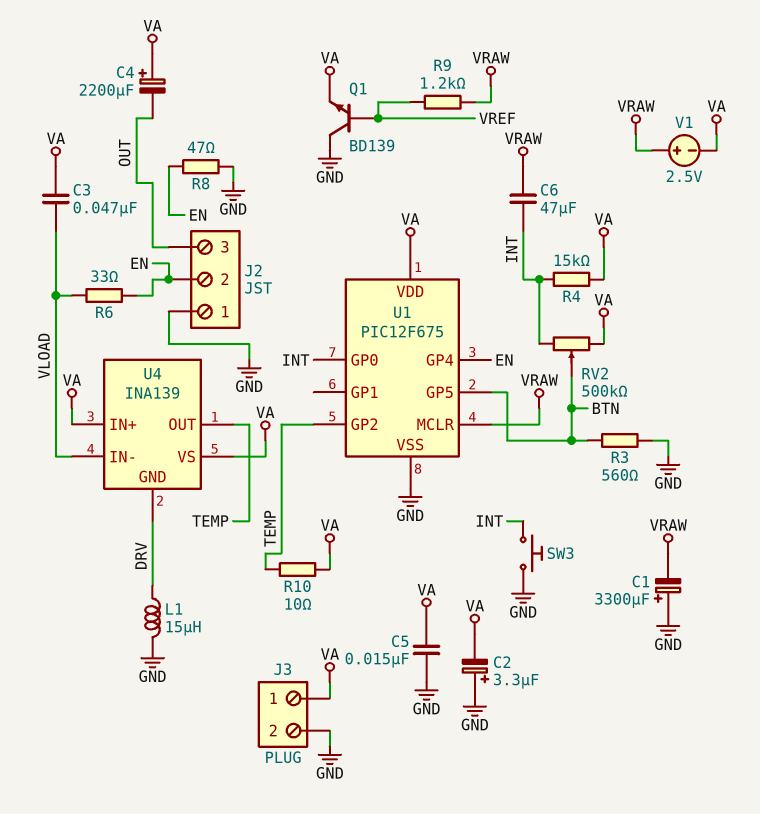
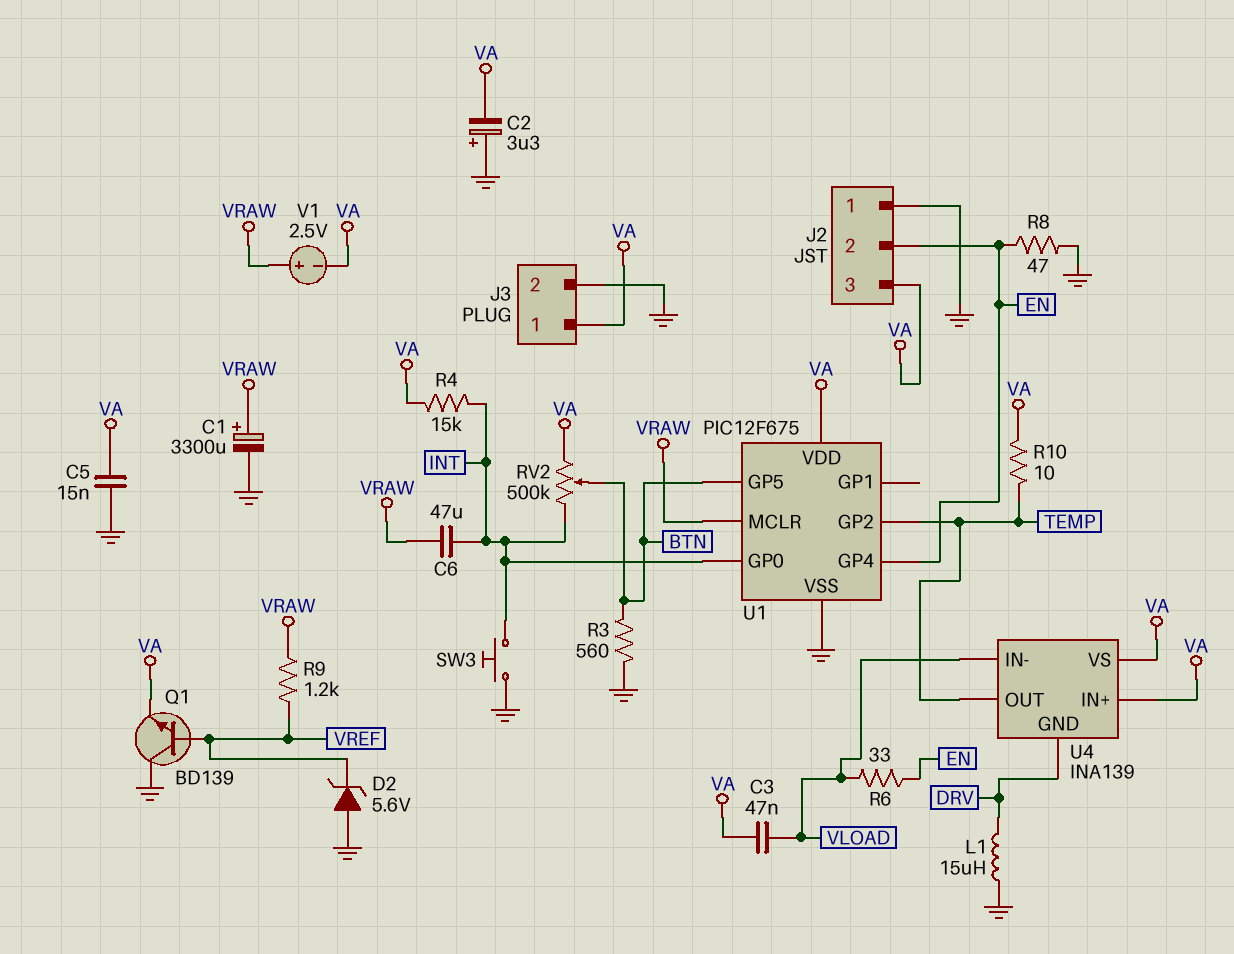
C1: 3300uF (plus GND, minus VRAW) -> 3300uF (plus VRAW, minus GND)
C4: 2200uF (plus VA, minus OUT) -> none
D2: none -> zener 5.6V (A GND, K VREF)
J2 pin 3: OUT -> VA

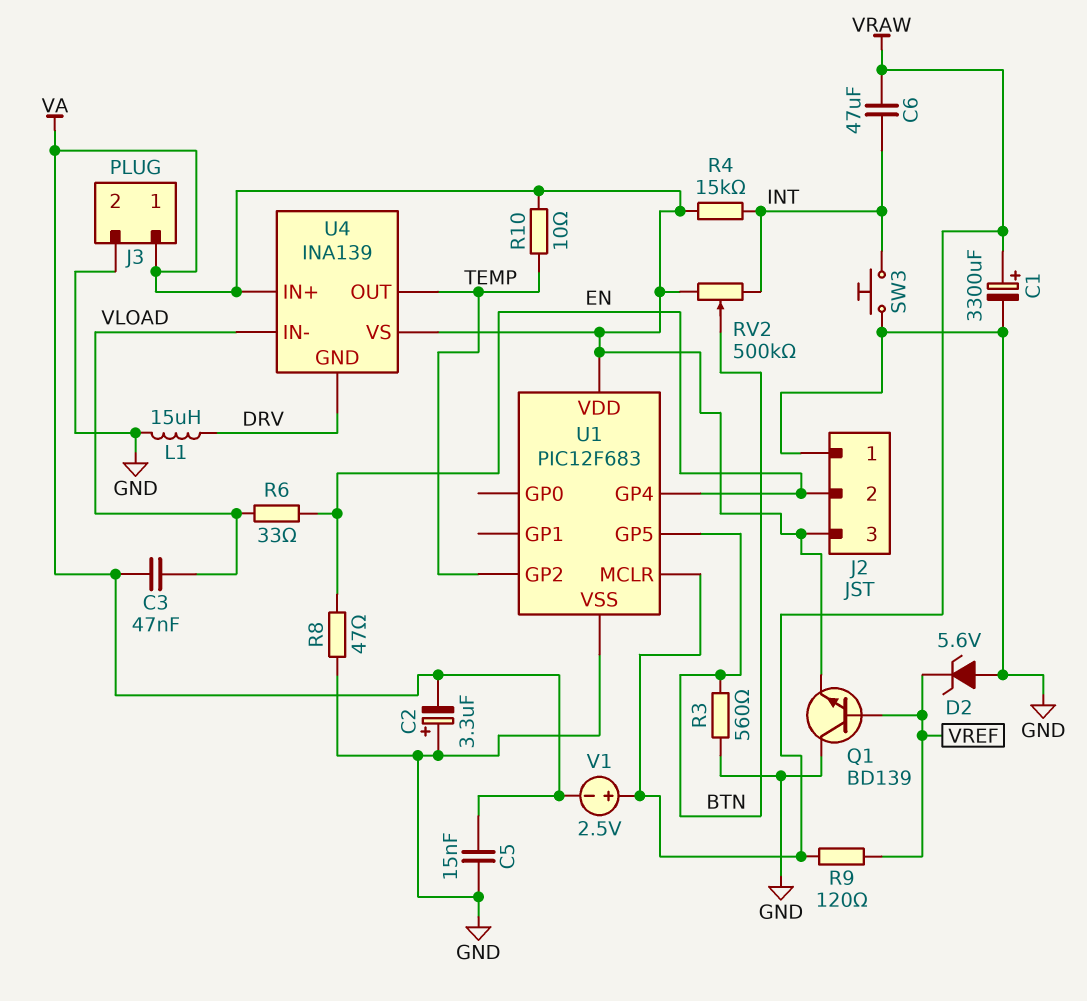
R9: 1.2k (VRAW, VREF) -> 120 (VRAW, VREF)
U1: PIC12F675 -> PIC12F683
U1 pin GP0: INT -> none

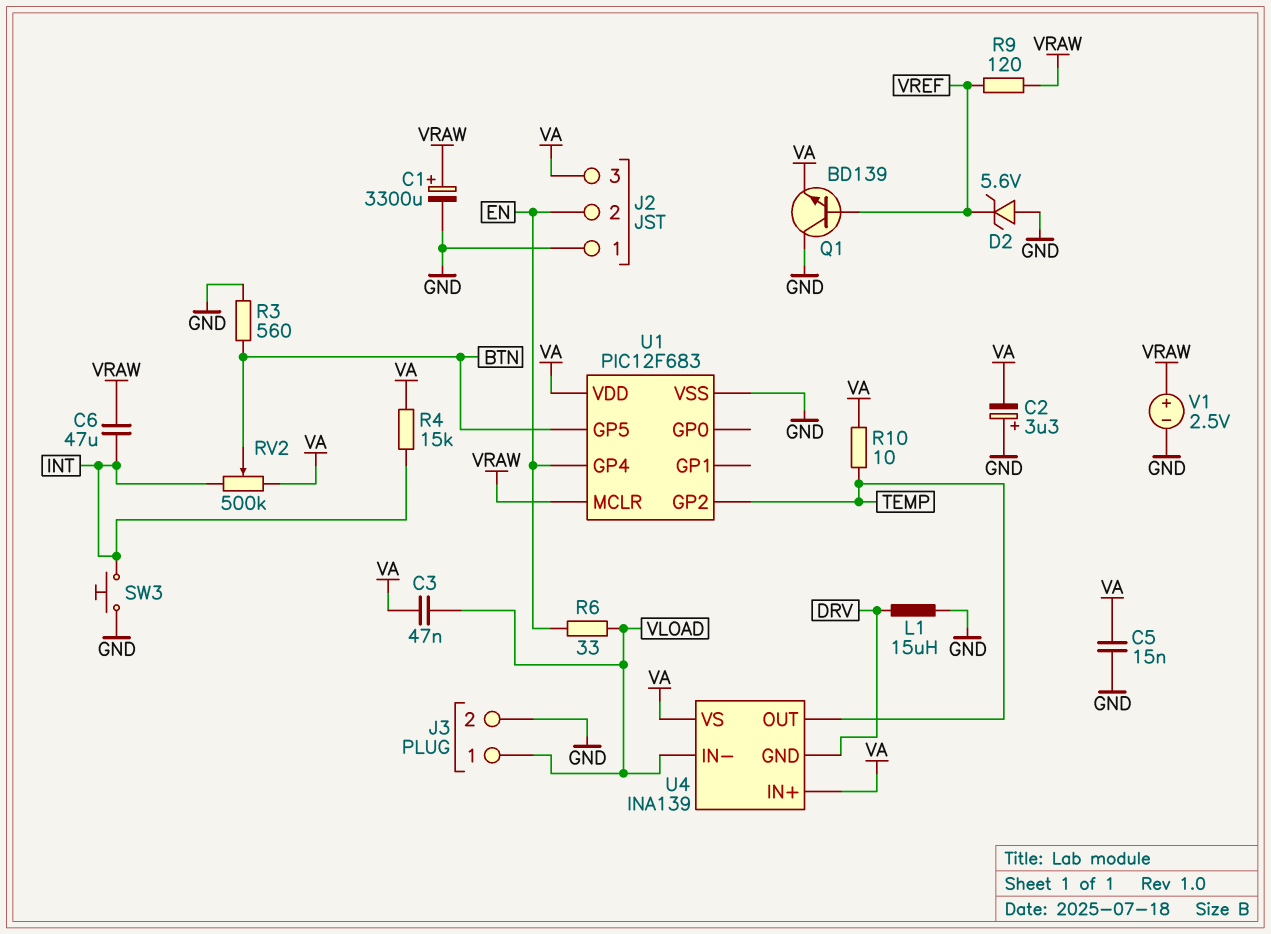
J3 pin 1: VA -> VLOAD
R8: 47 (EN, GND) -> none
V1: 2.5V (plus VRAW, minus VA) -> 2.5V (plus VRAW, minus GND)

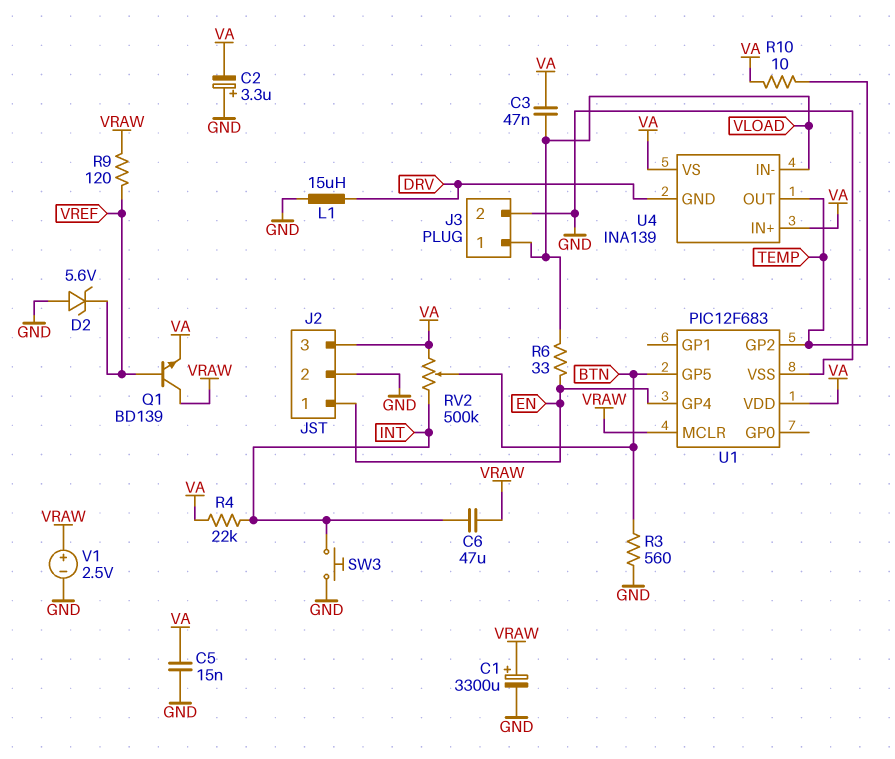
J2 pin 1: GND -> EN
J2 pin 2: EN -> GND
Q1: NPN BD139 (B VREF, C GND, E VA) -> NPN BD139 (B VREF, C VRAW, E VA)
R4: 15k (INT, VA) -> 22k (INT, VA)

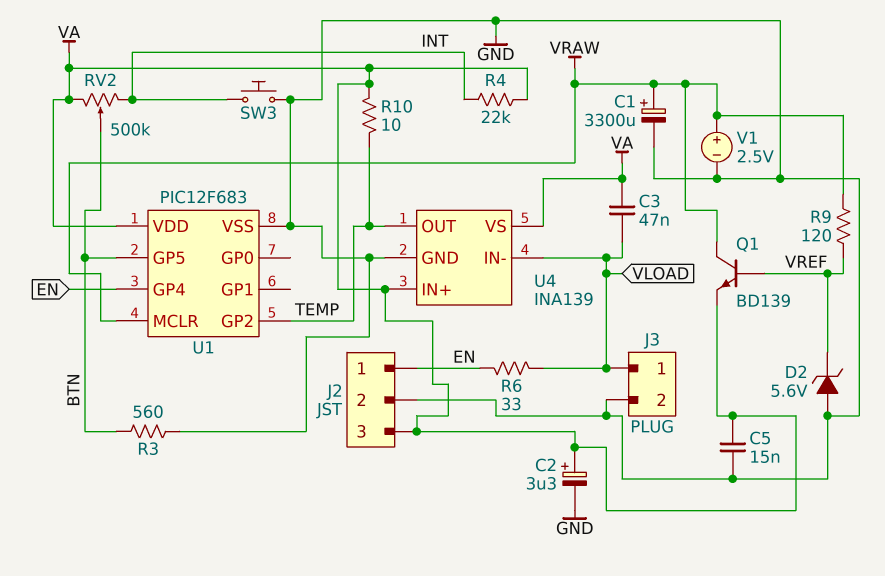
C2: 3.3uF (plus GND, minus VA) -> 3.3uF (plus VA, minus GND)
C6: 47uF (INT, VRAW) -> none
L1: 15uH (DRV, GND) -> none
U4 pin GND: DRV -> GND

